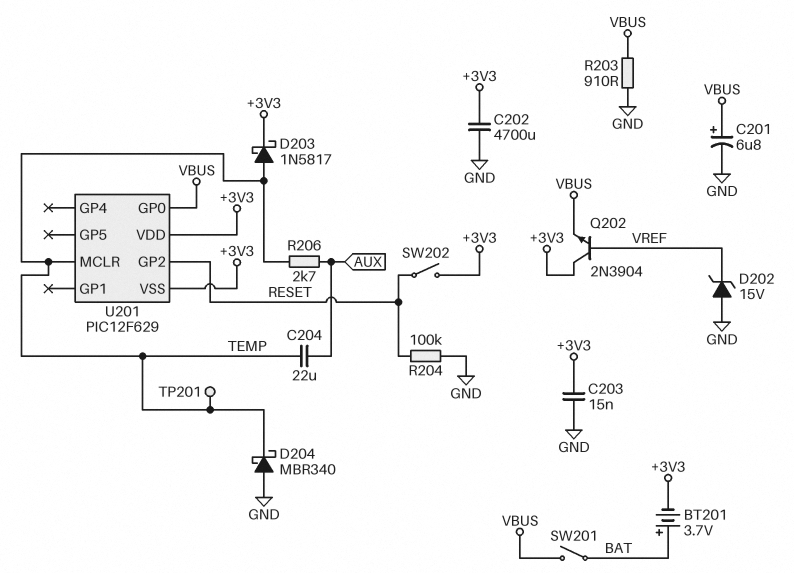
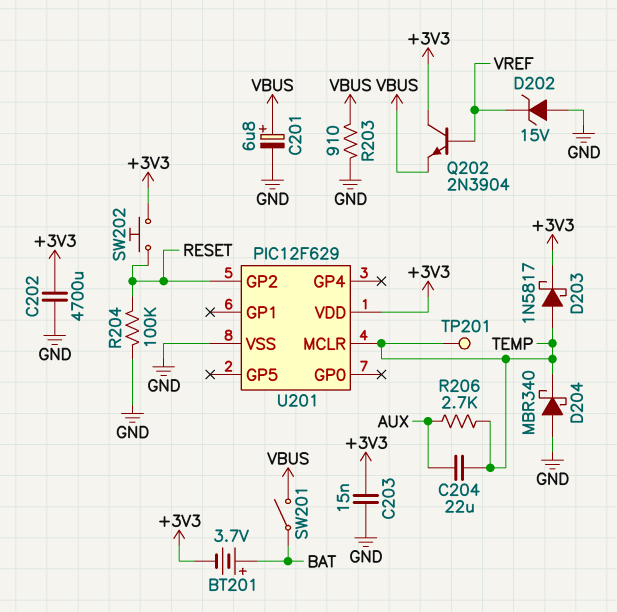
SW202: switch (+3V3, RESET) -> button (+3V3, RESET)
U201 pin GP0: VBUS -> none
U201 pin VSS: +3V3 -> GND

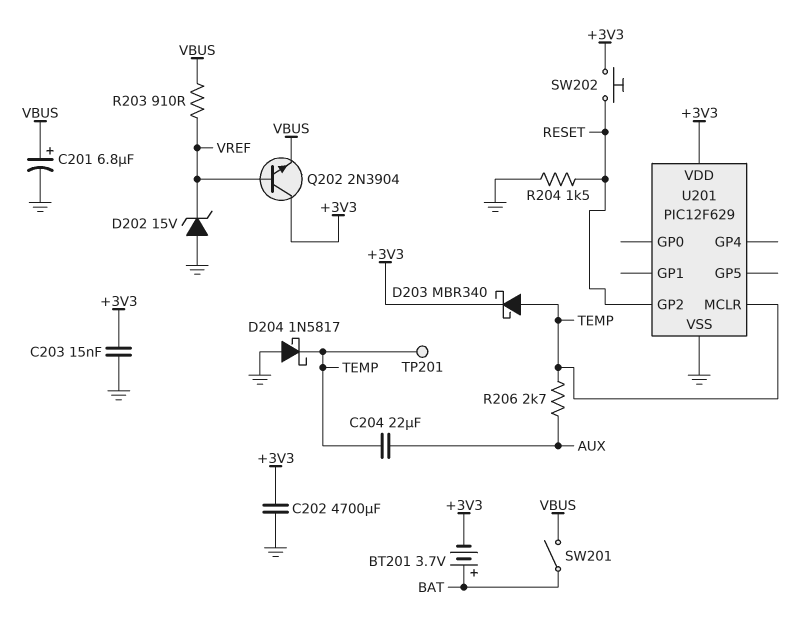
D203: schottky 1N5817 (A TEMP, K +3V3) -> schottky MBR340 (A TEMP, K +3V3)
D204: schottky MBR340 (A GND, K TEMP) -> schottky 1N5817 (A GND, K TEMP)
R203: 910 (GND, VBUS) -> 910 (VBUS, VREF)
R204: 100k (GND, RESET) -> 1.5k (GND, RESET)

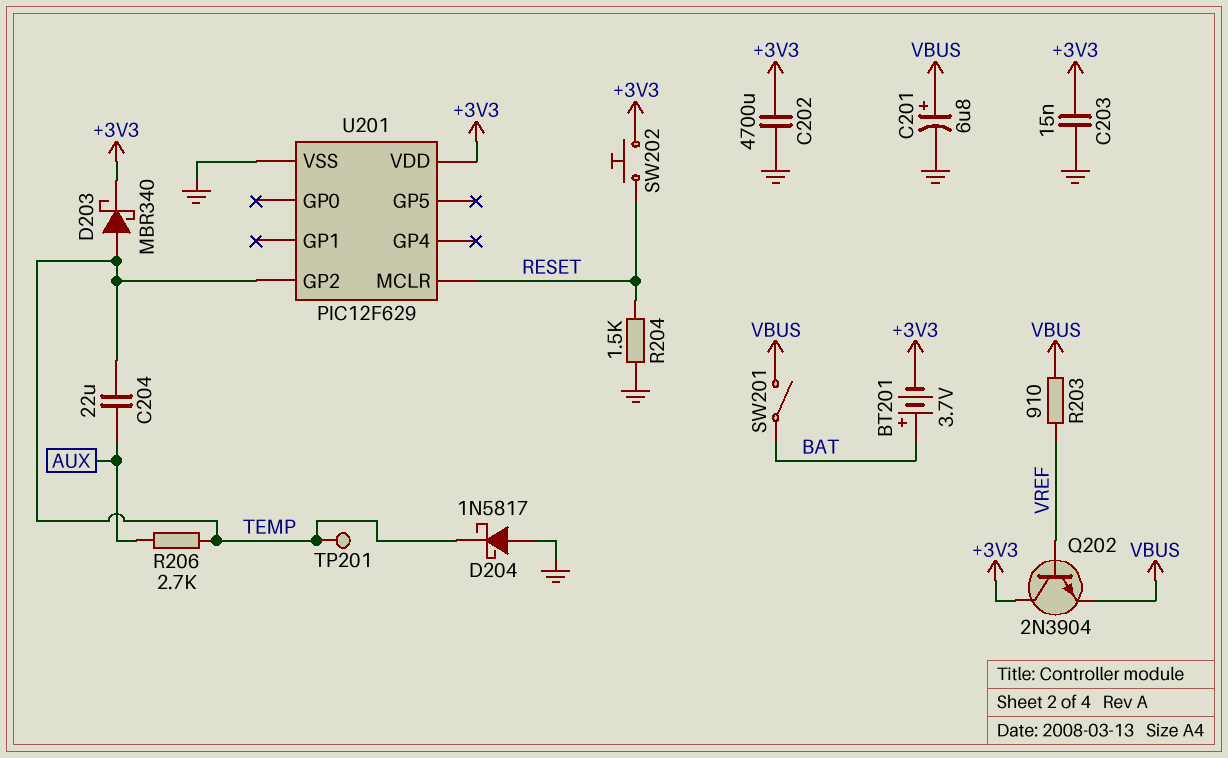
D202: zener 15V (A GND, K VREF) -> none
U201 pin GP2: RESET -> TEMP
U201 pin MCLR: TEMP -> RESET

